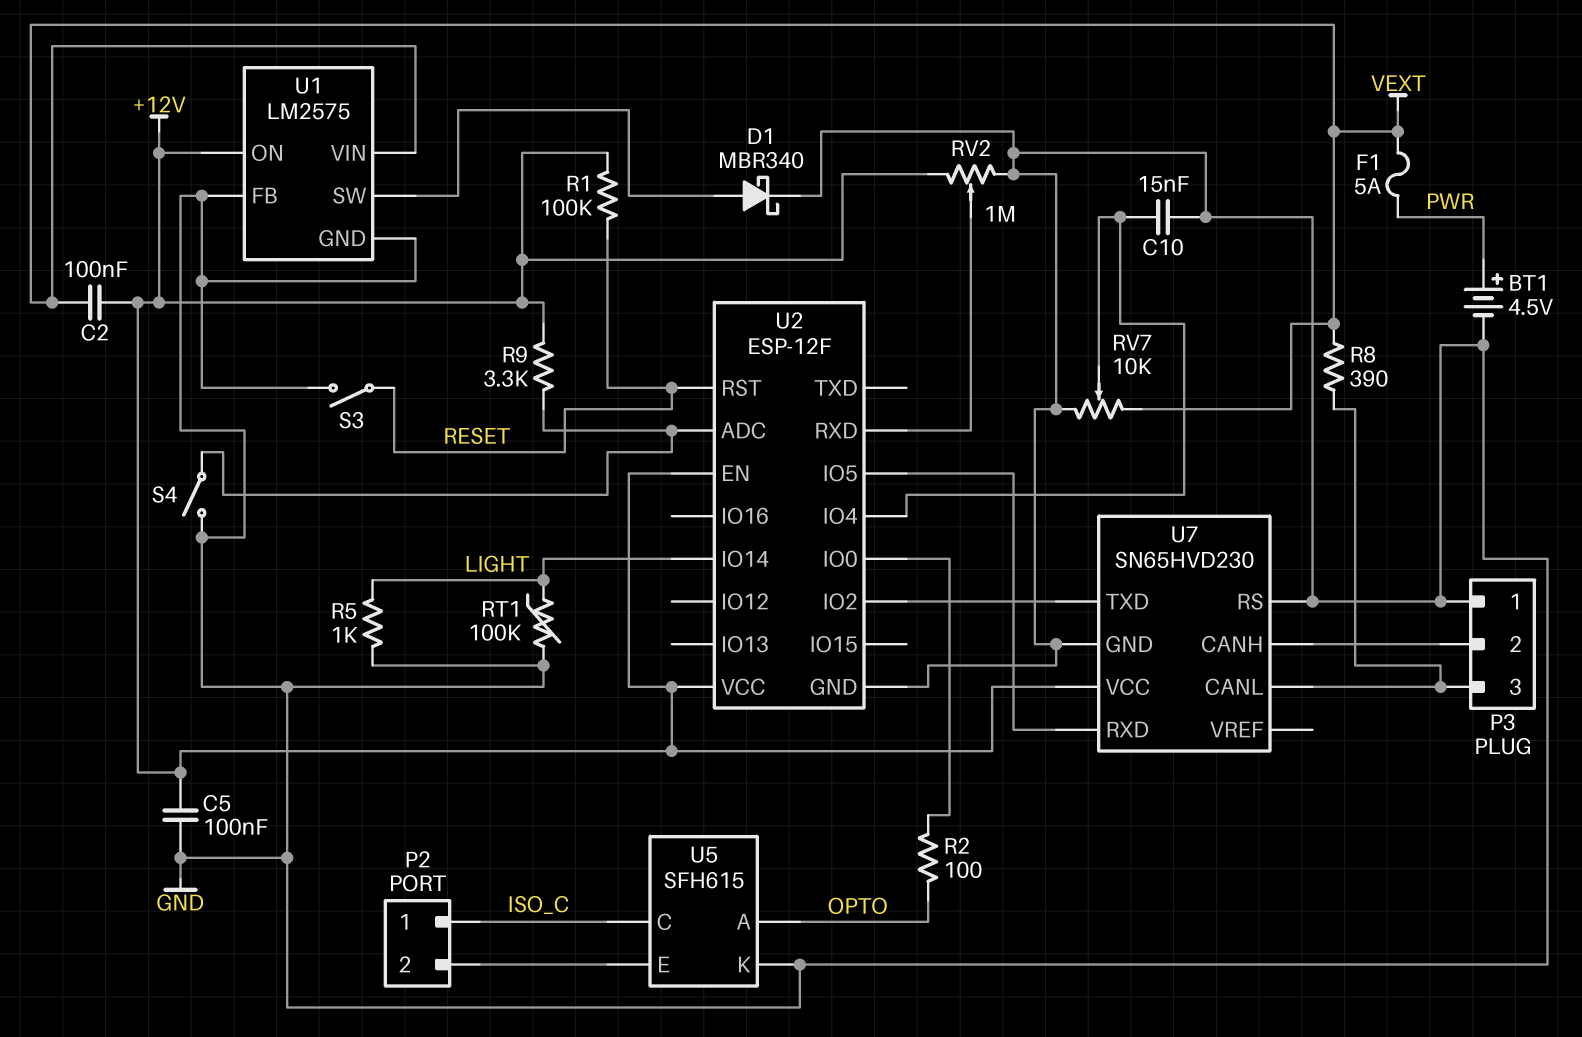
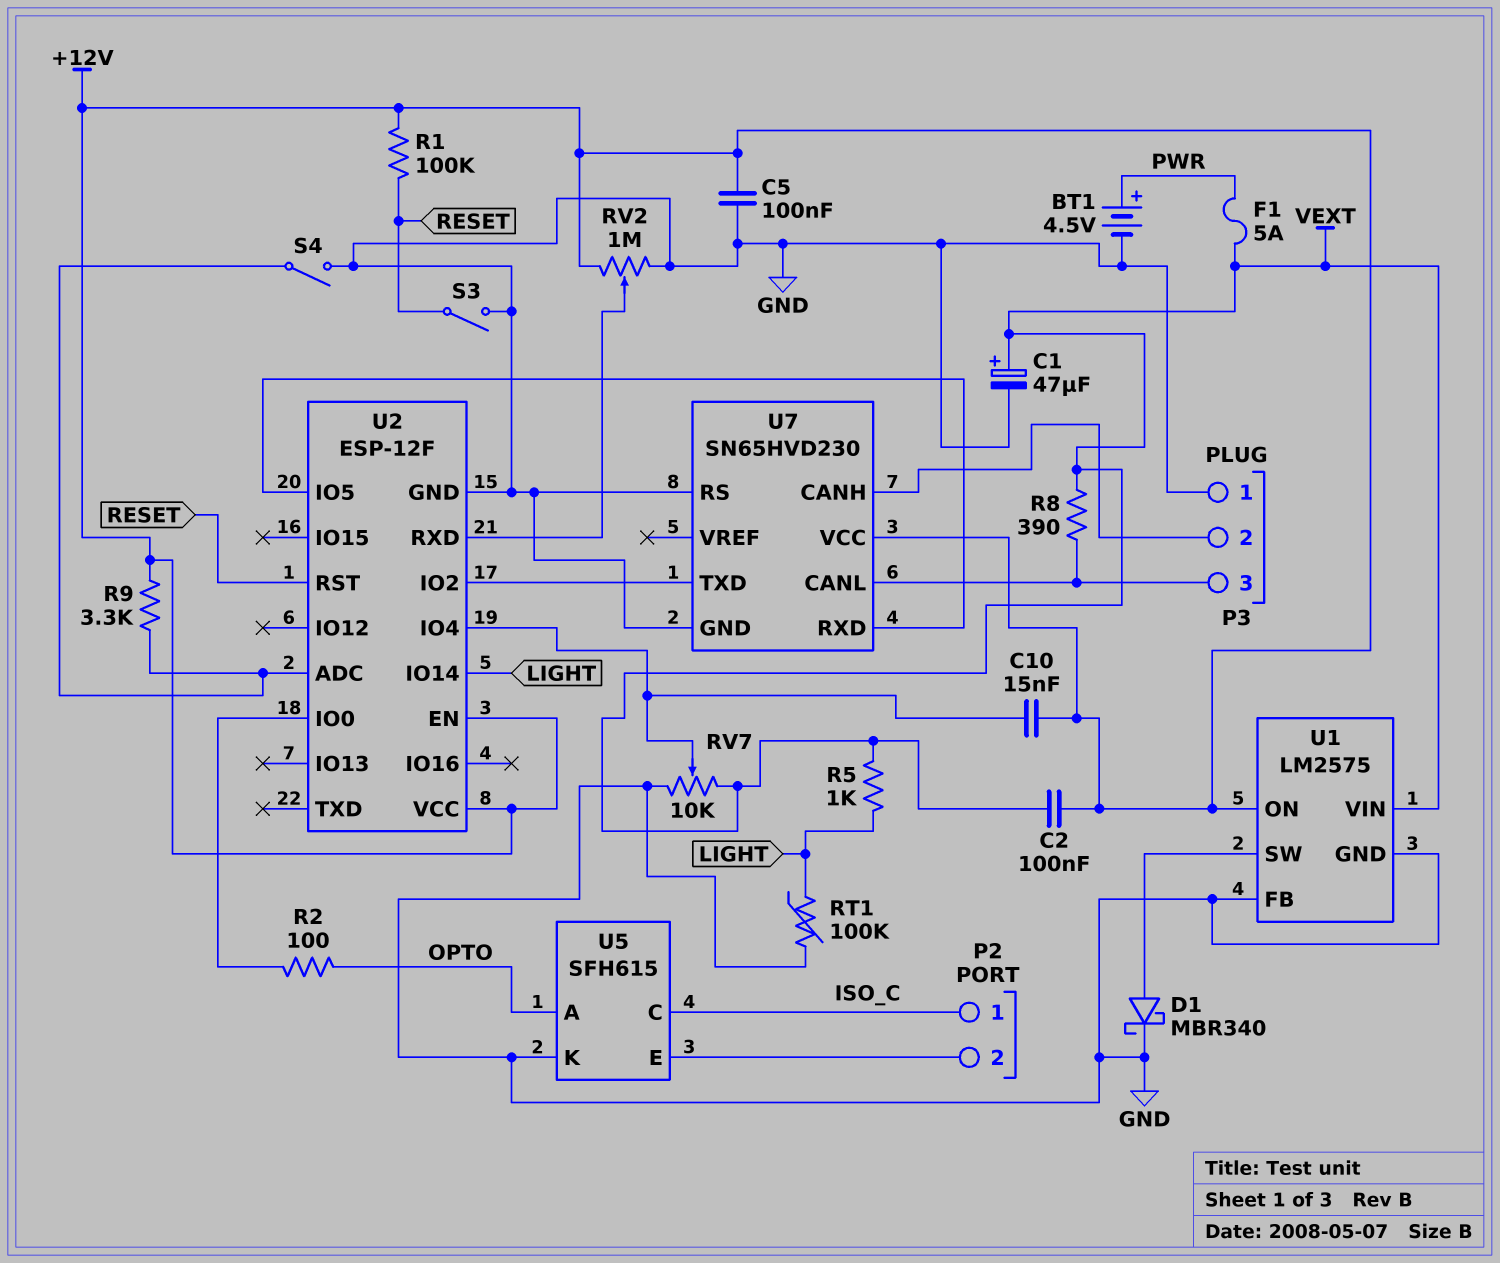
C1: none -> 47uF (plus VEXT, minus GND)
C10: 15nF (GND, U2/IO4) -> 15nF (+12V, U2/IO4)
R5: 1k (GND, LIGHT) -> 1k (LIGHT, VEXT)

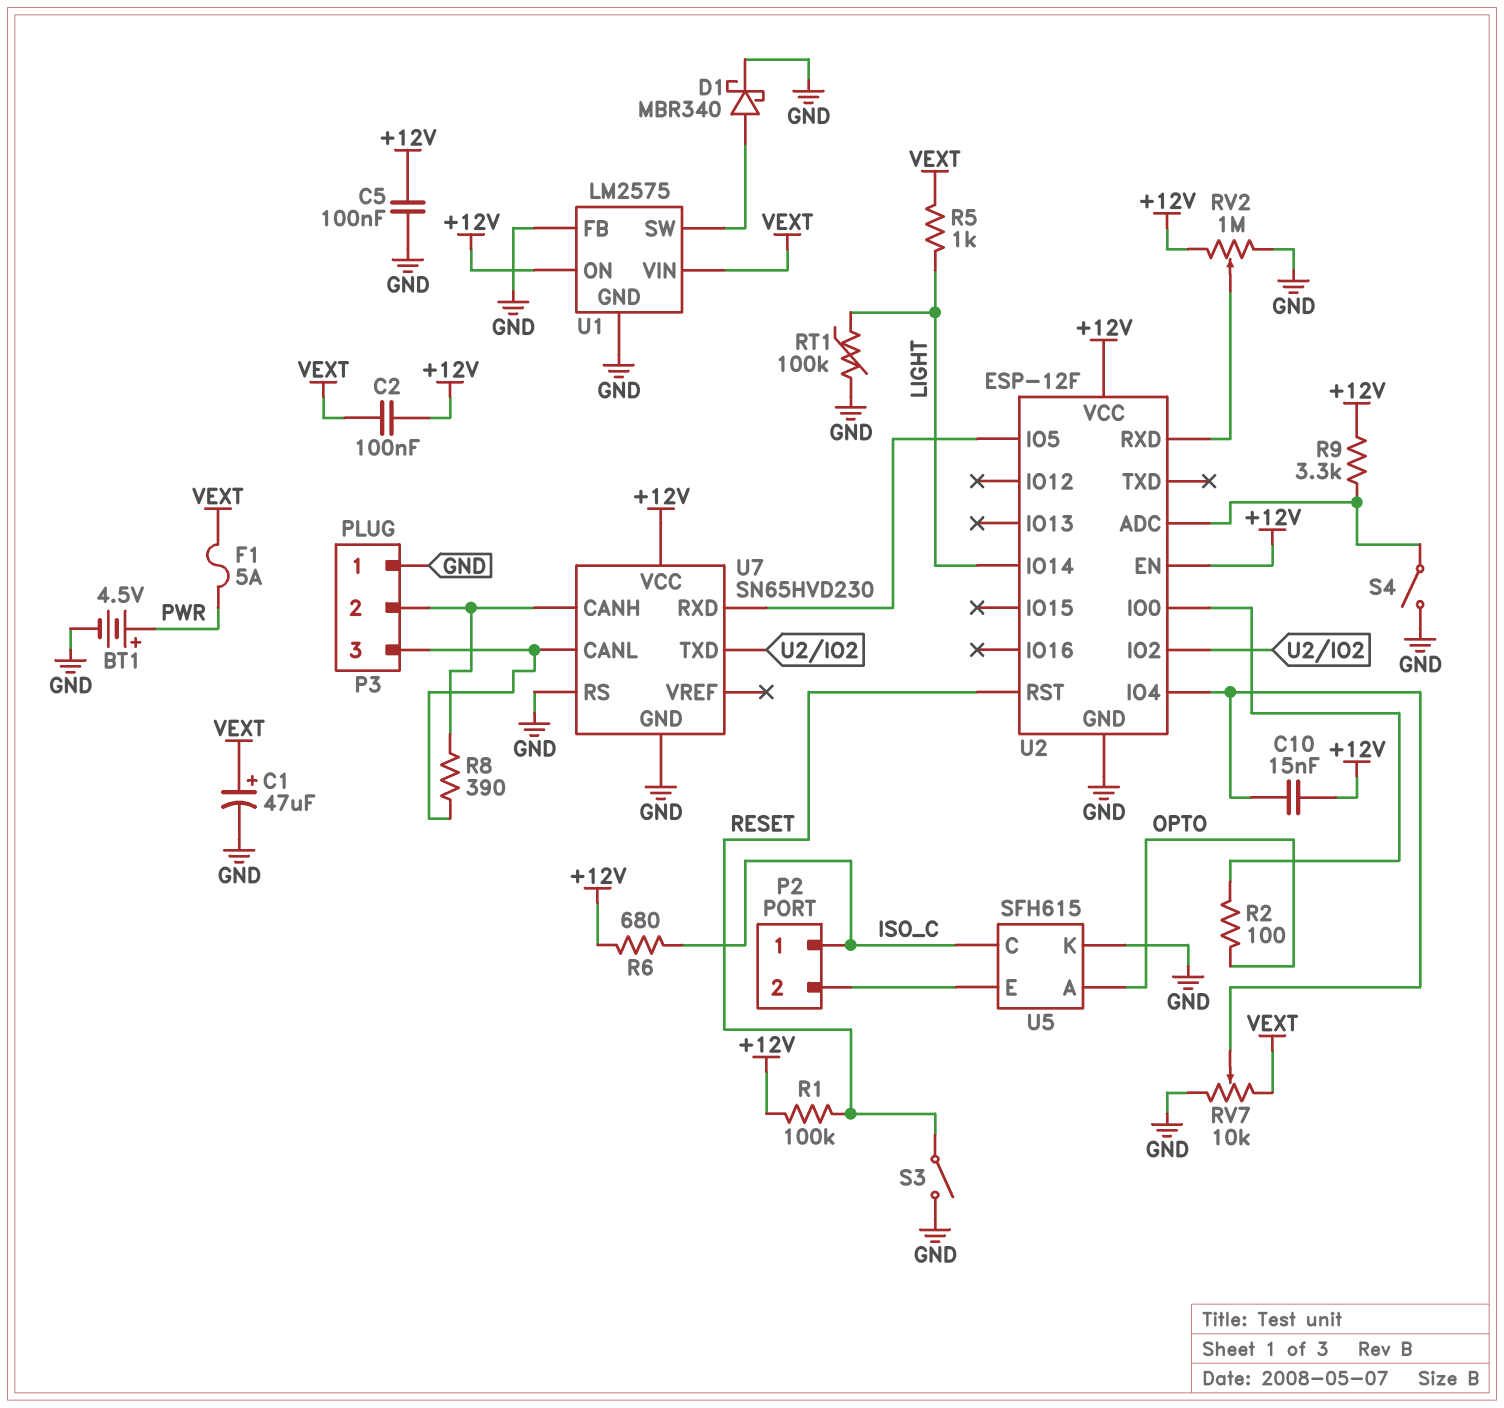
R6: none -> 680 (+12V, ISO_C)
R8: 390 (P3/3, VEXT) -> 390 (P3/2, P3/3)

